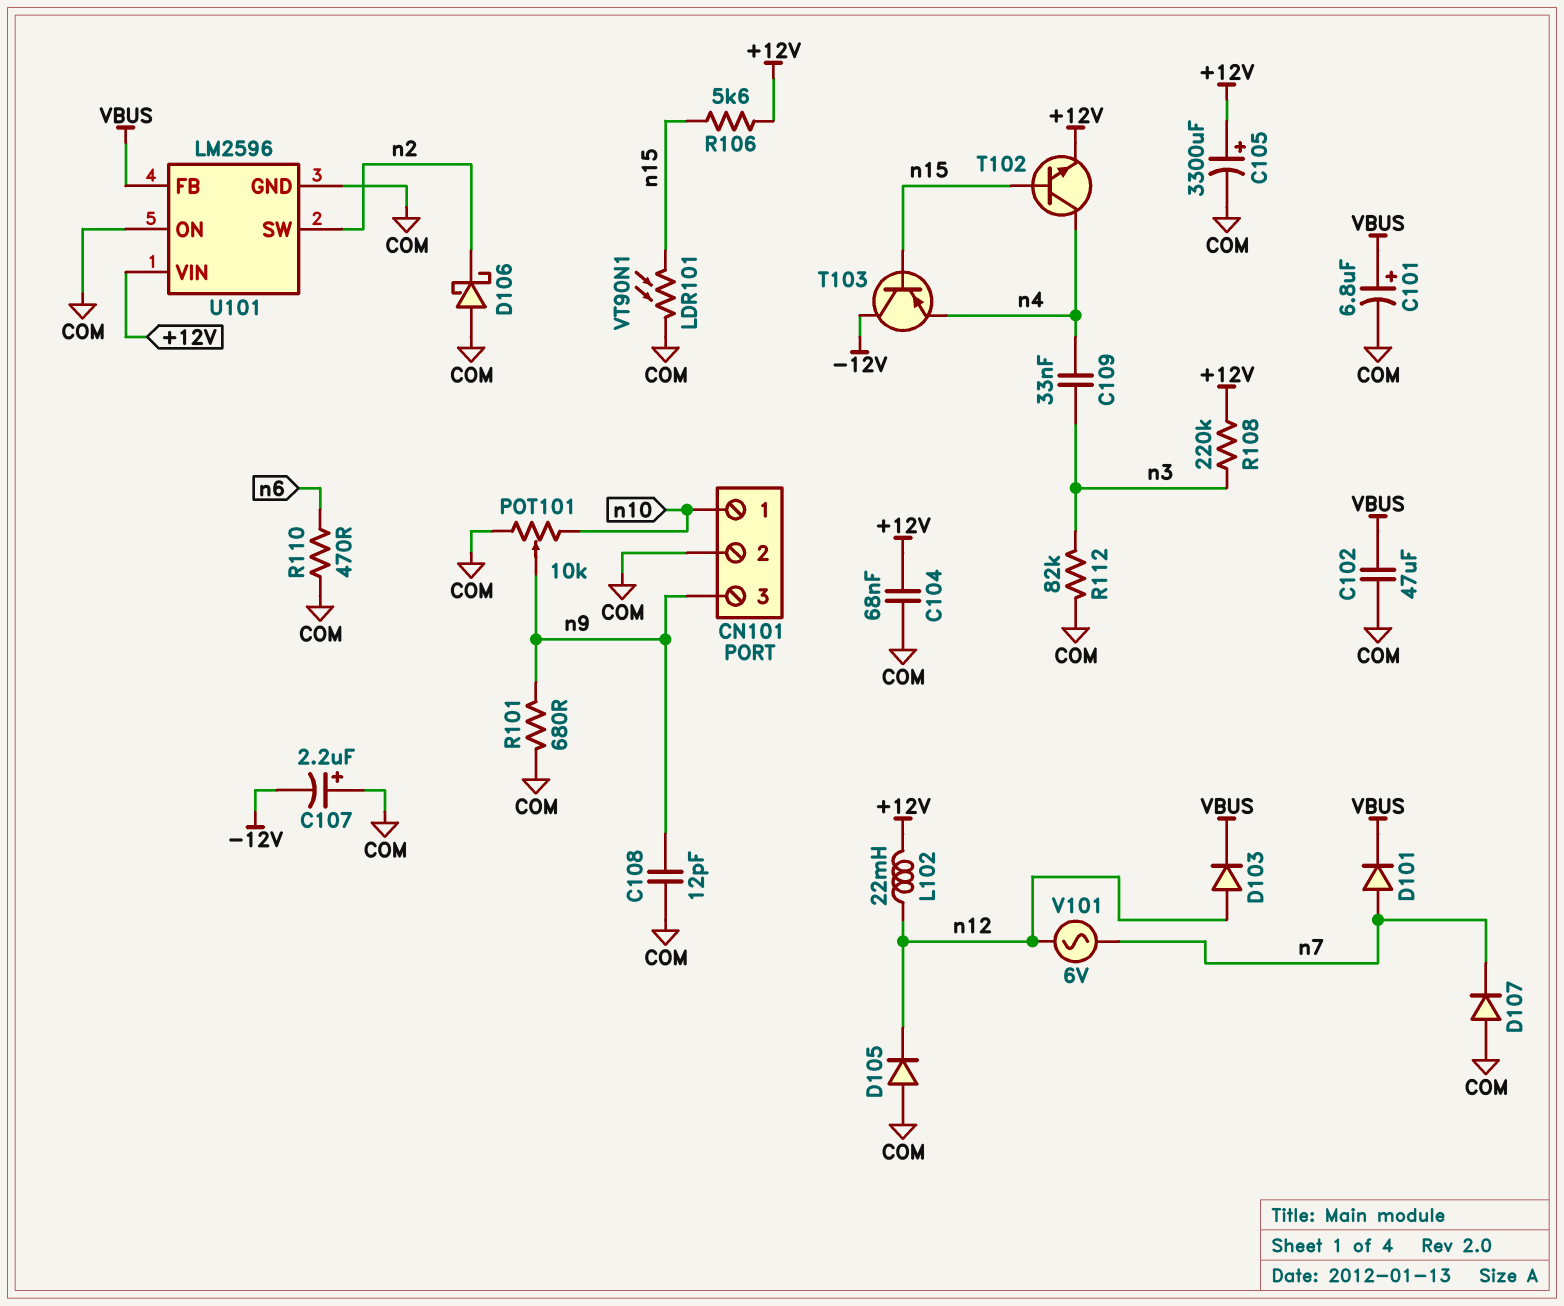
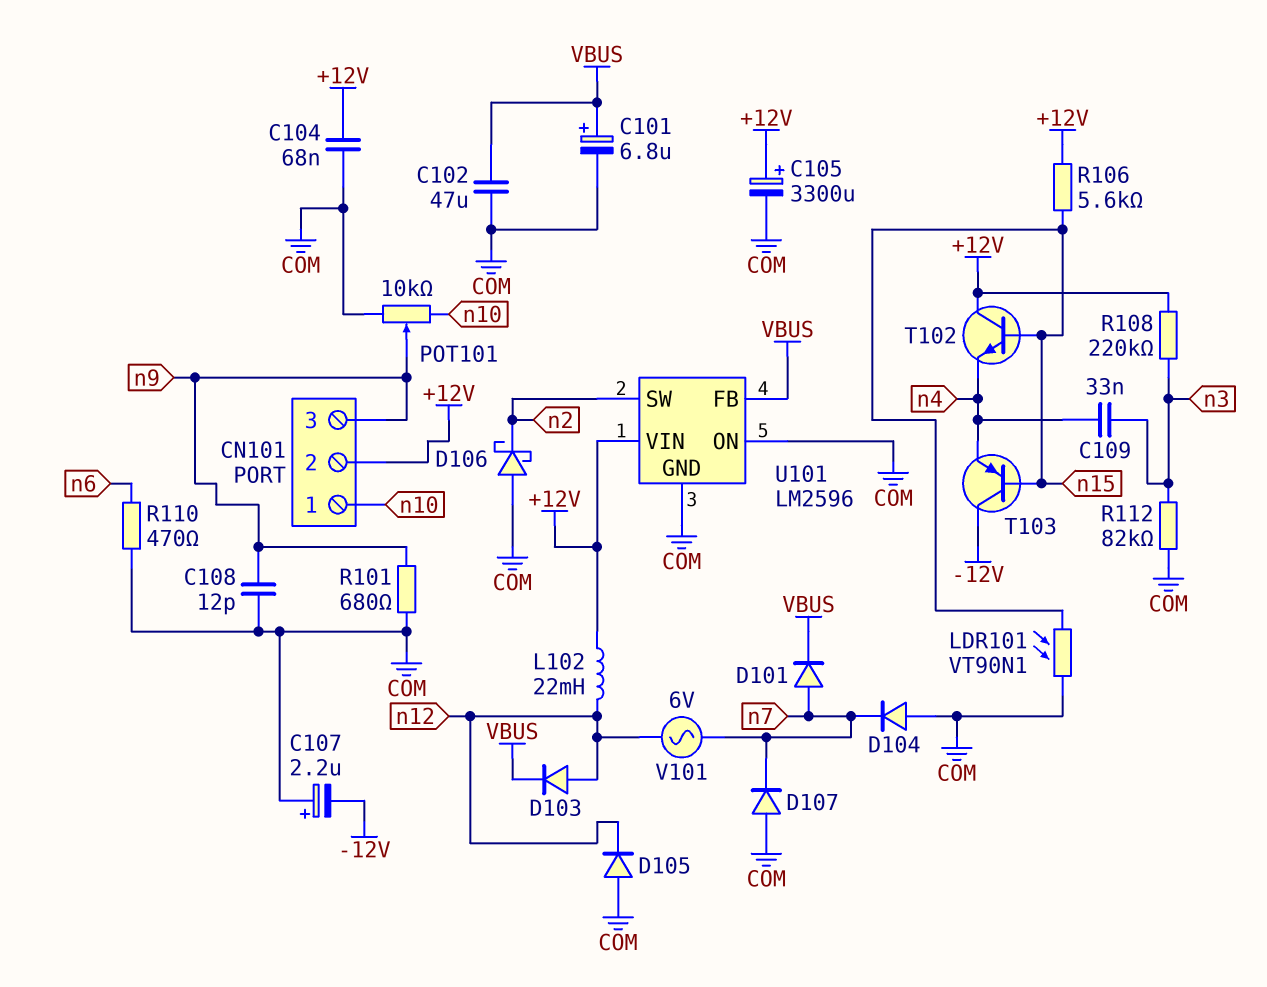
CN101 pin 2: COM -> +12V
D104: none -> diode (A COM, K n7)
T102: NPN (B n15, C n4, E +12V) -> NPN (B n15, C +12V, E n4)

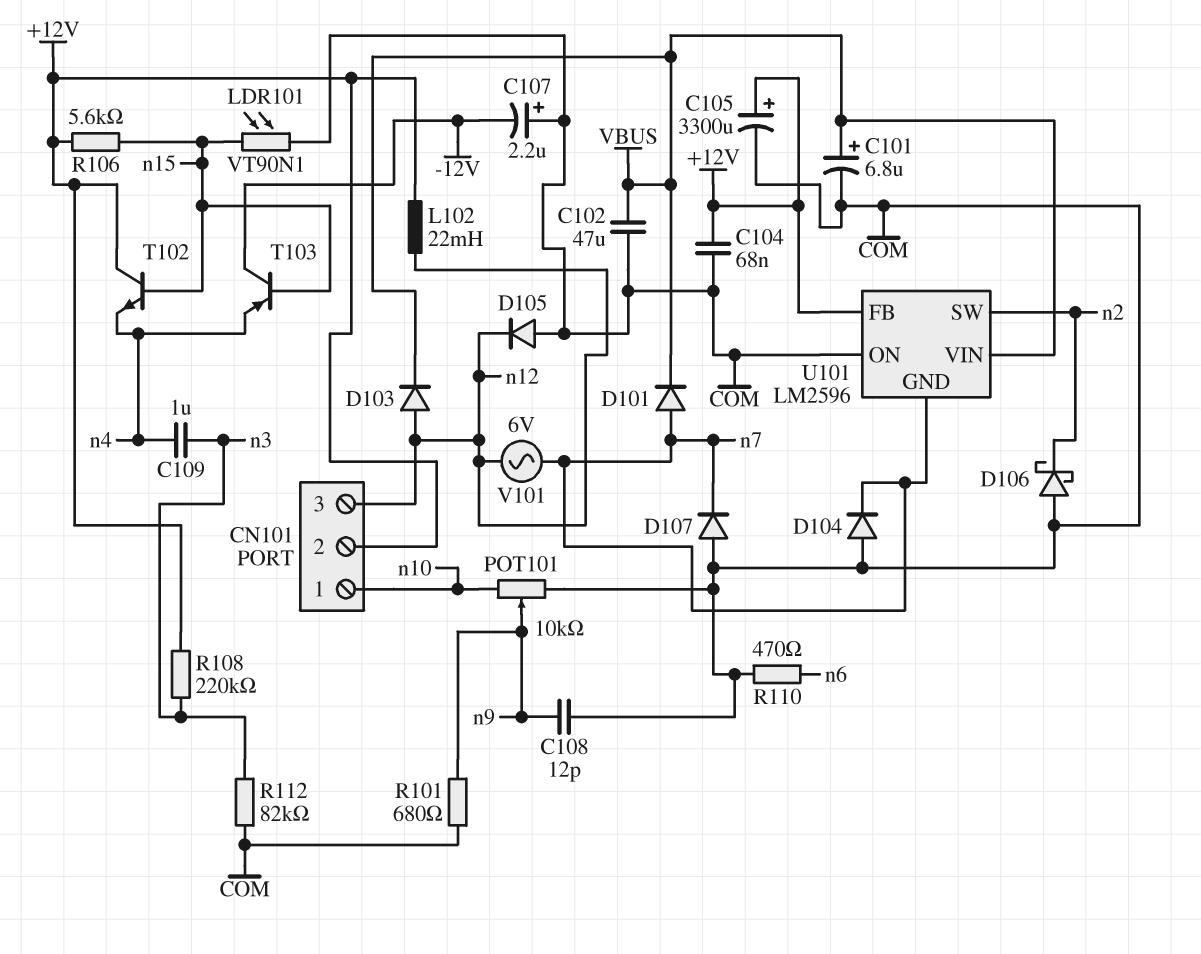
C109: 33nF (n3, n4) -> 1uF (n3, n4)
CN101 pin 3: n9 -> n12
U101 pin FB: VBUS -> +12V
U101 pin GND: COM -> n7
U101 pin VIN: +12V -> VBUS

